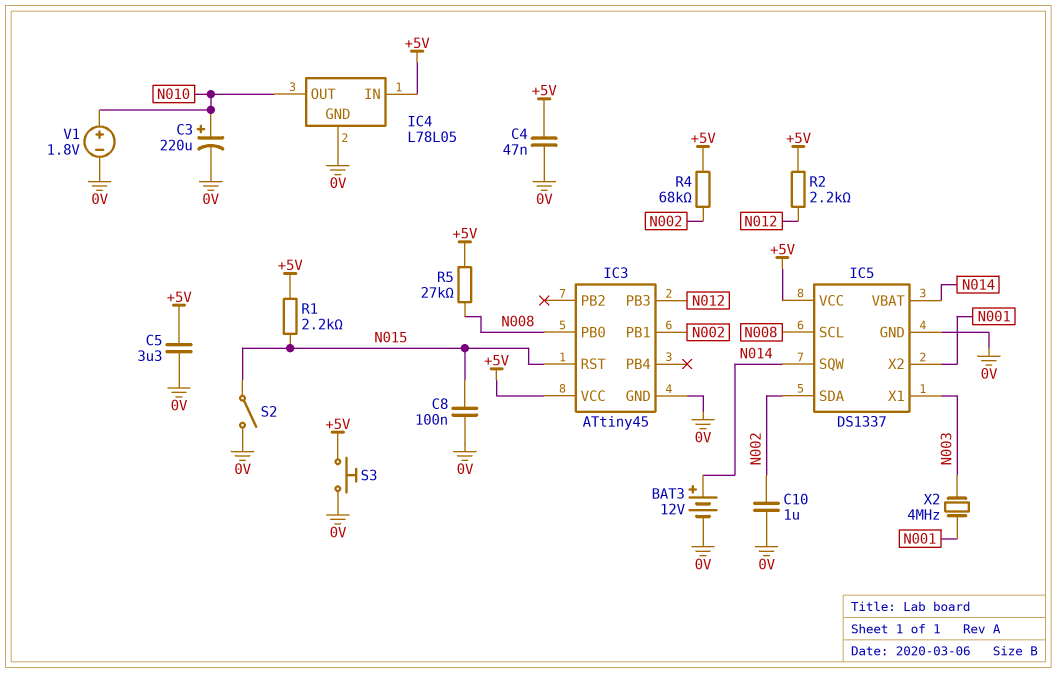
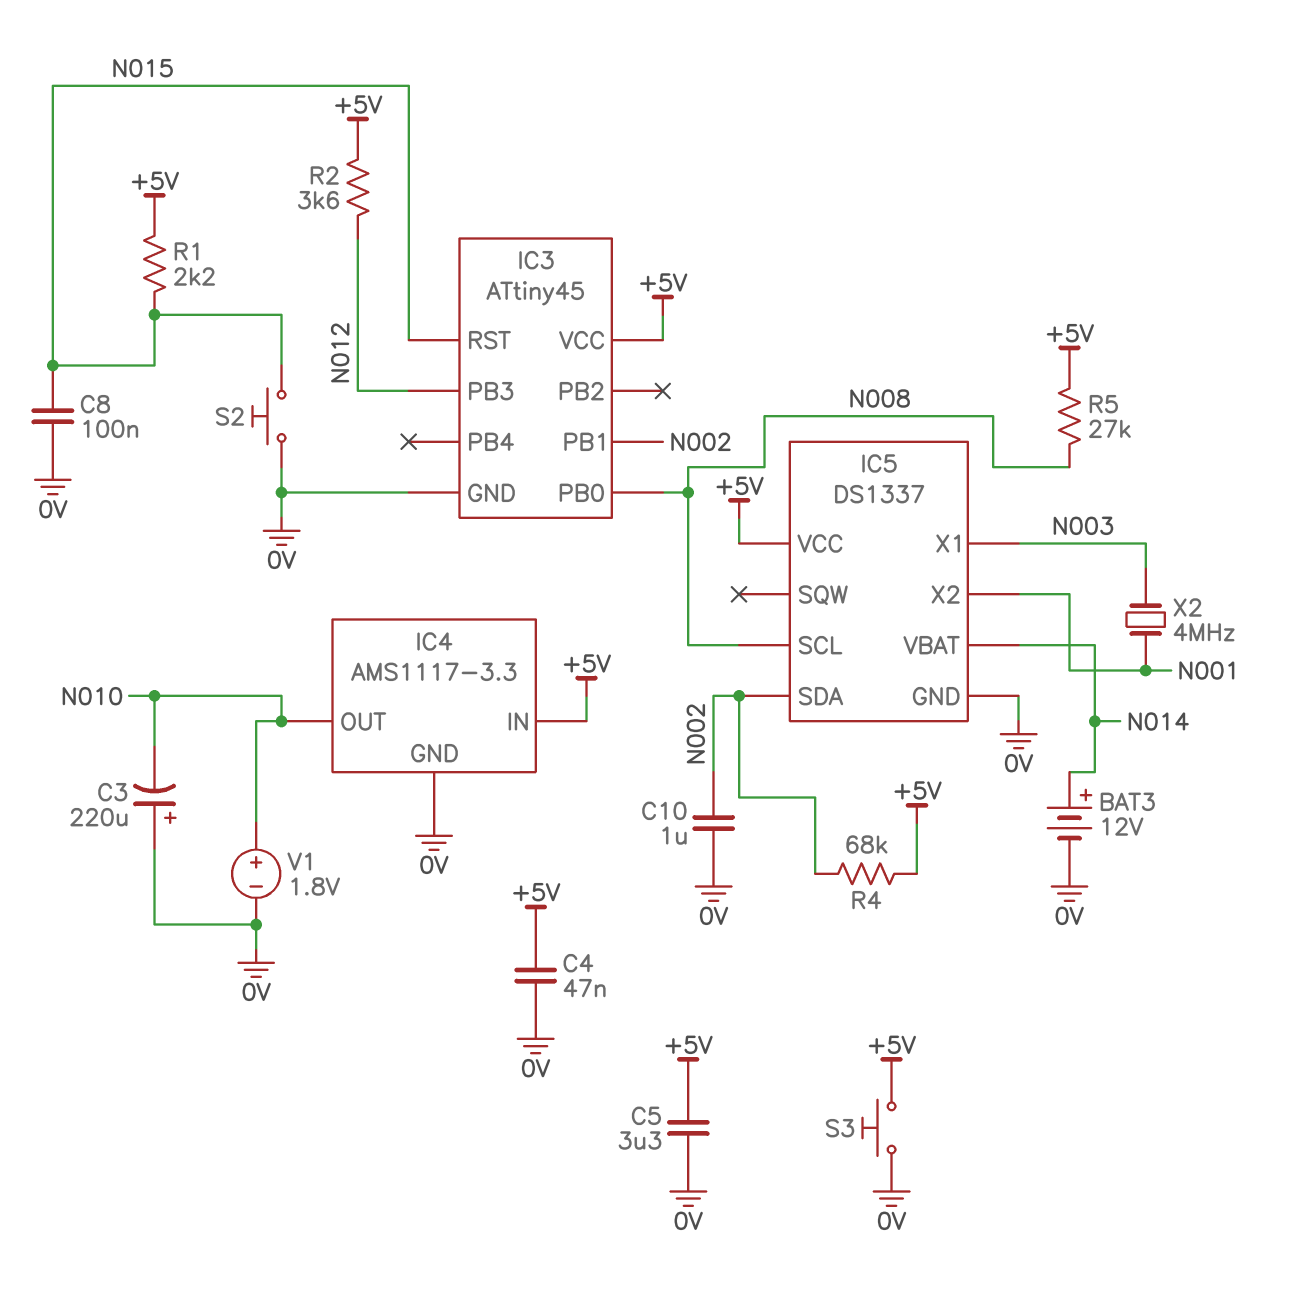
C3: 220uF (plus N010, minus 0V) -> 220uF (plus 0V, minus N010)
IC4: L78L05 -> AMS1117-3.3
IC5 pin SQW: N014 -> none
R2: 2.2k (+5V, N012) -> 3.6k (+5V, N012)
S2: switch (0V, N015) -> button (0V, N015)

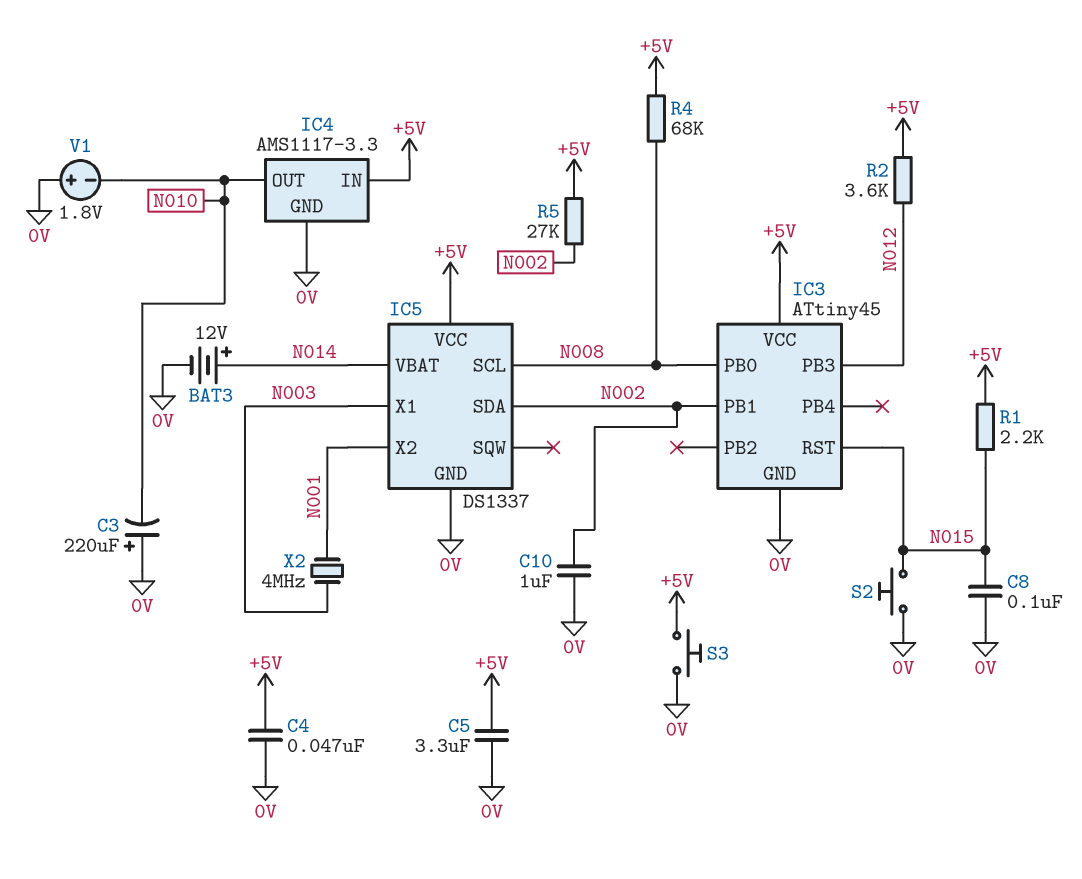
R4: 68k (+5V, N002) -> 68k (+5V, N008)
R5: 27k (+5V, N008) -> 27k (+5V, N002)
V1: 1.8V (plus N010, minus 0V) -> 1.8V (plus 0V, minus N010)

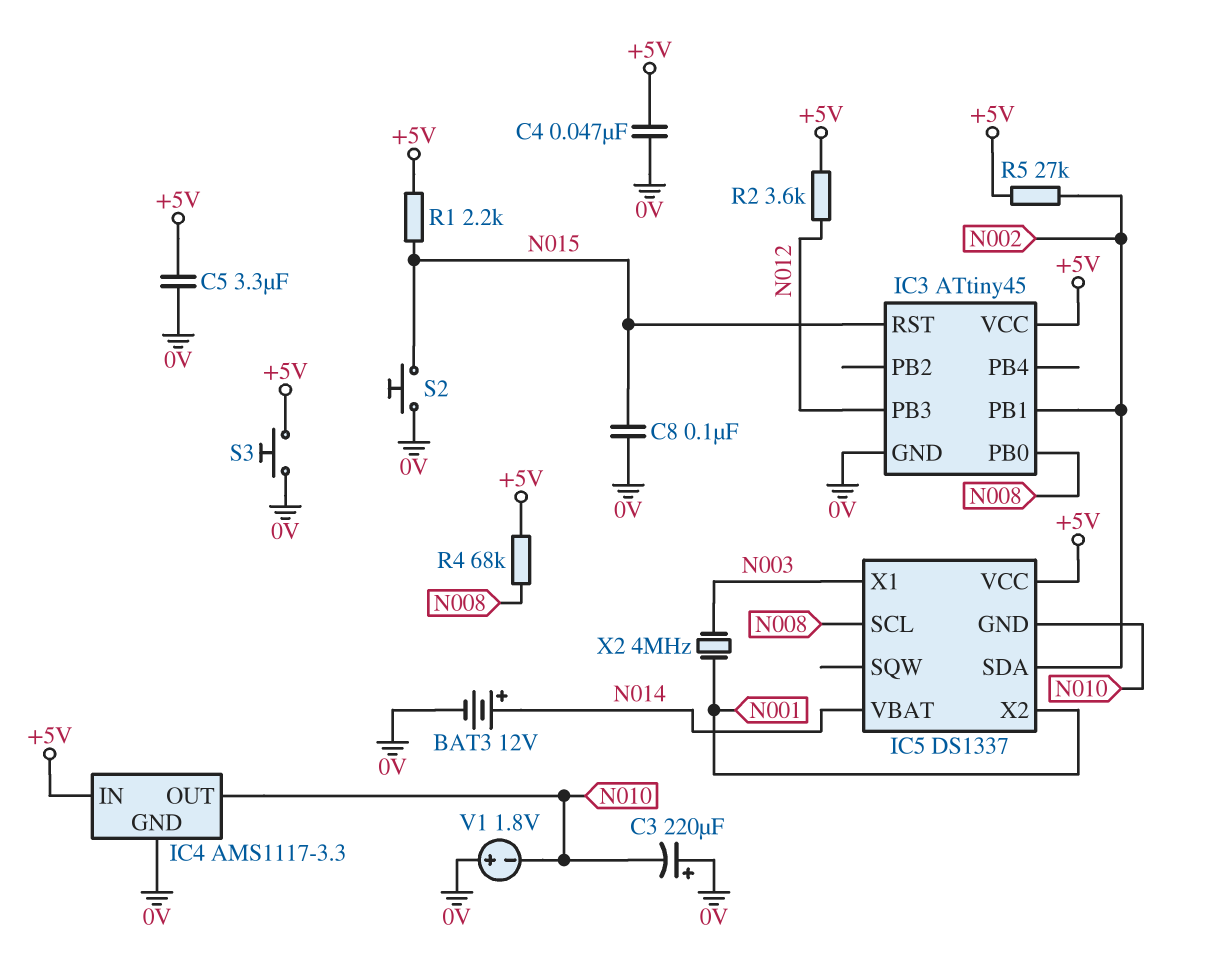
C10: 1uF (0V, N002) -> none
IC5 pin GND: 0V -> N010

